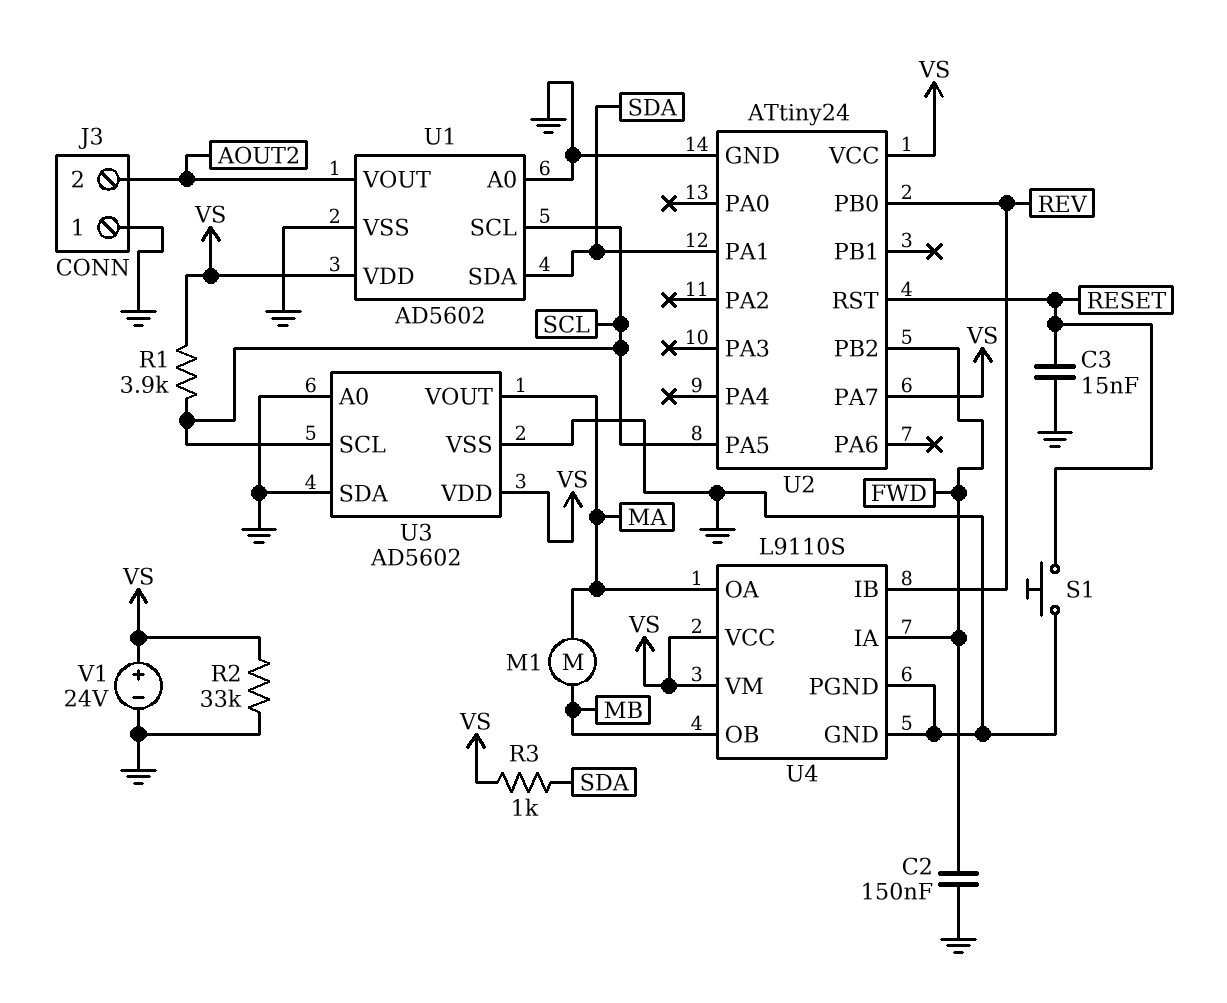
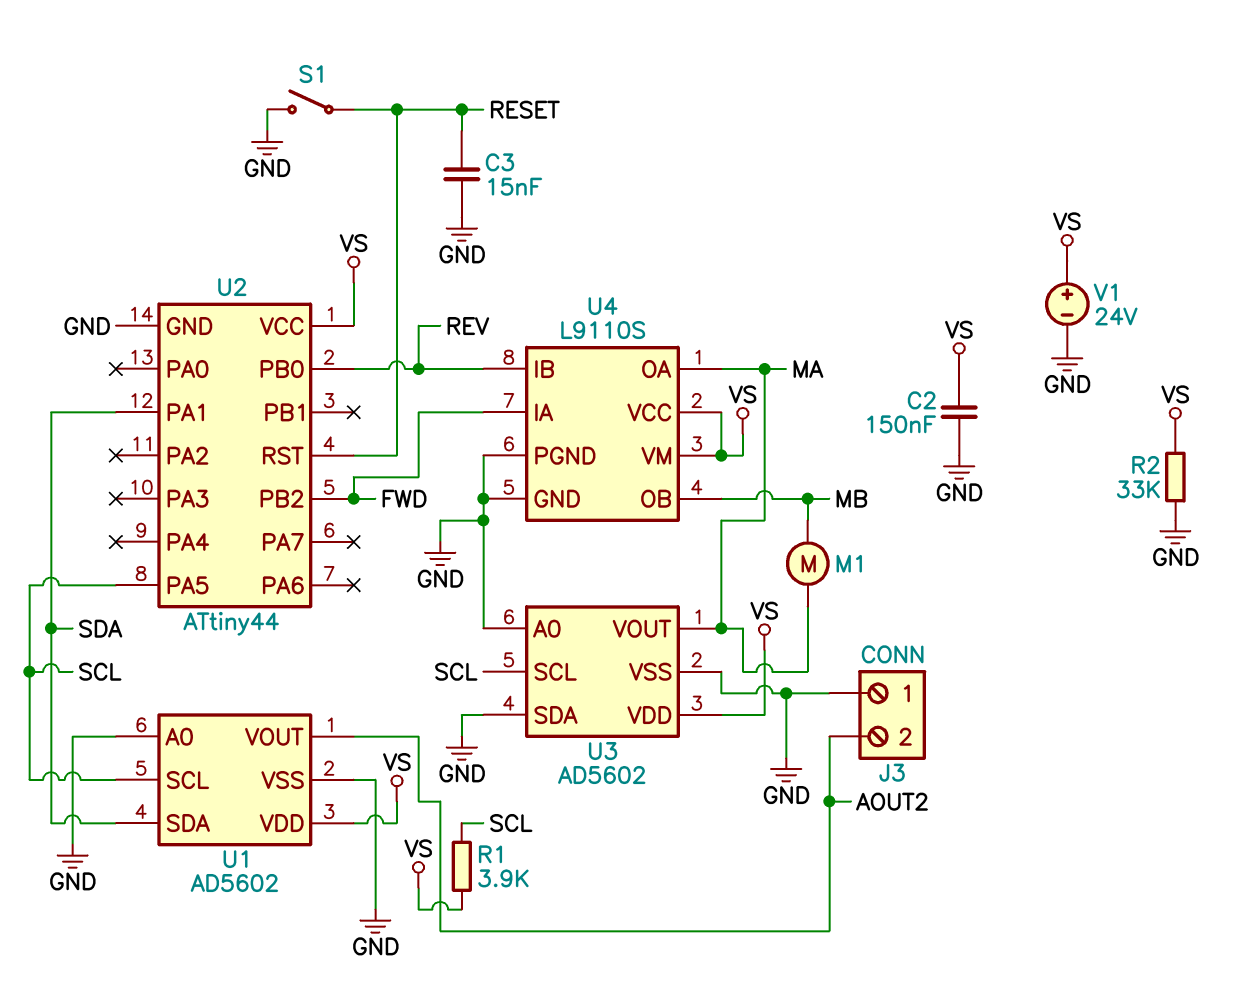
C2: 150nF (FWD, GND) -> 150nF (GND, VS)
R3: 1k (SDA, VS) -> none
S1: button (GND, RESET) -> switch (GND, RESET)
U2: ATtiny24 -> ATtiny44
U2 pin PA7: VS -> none

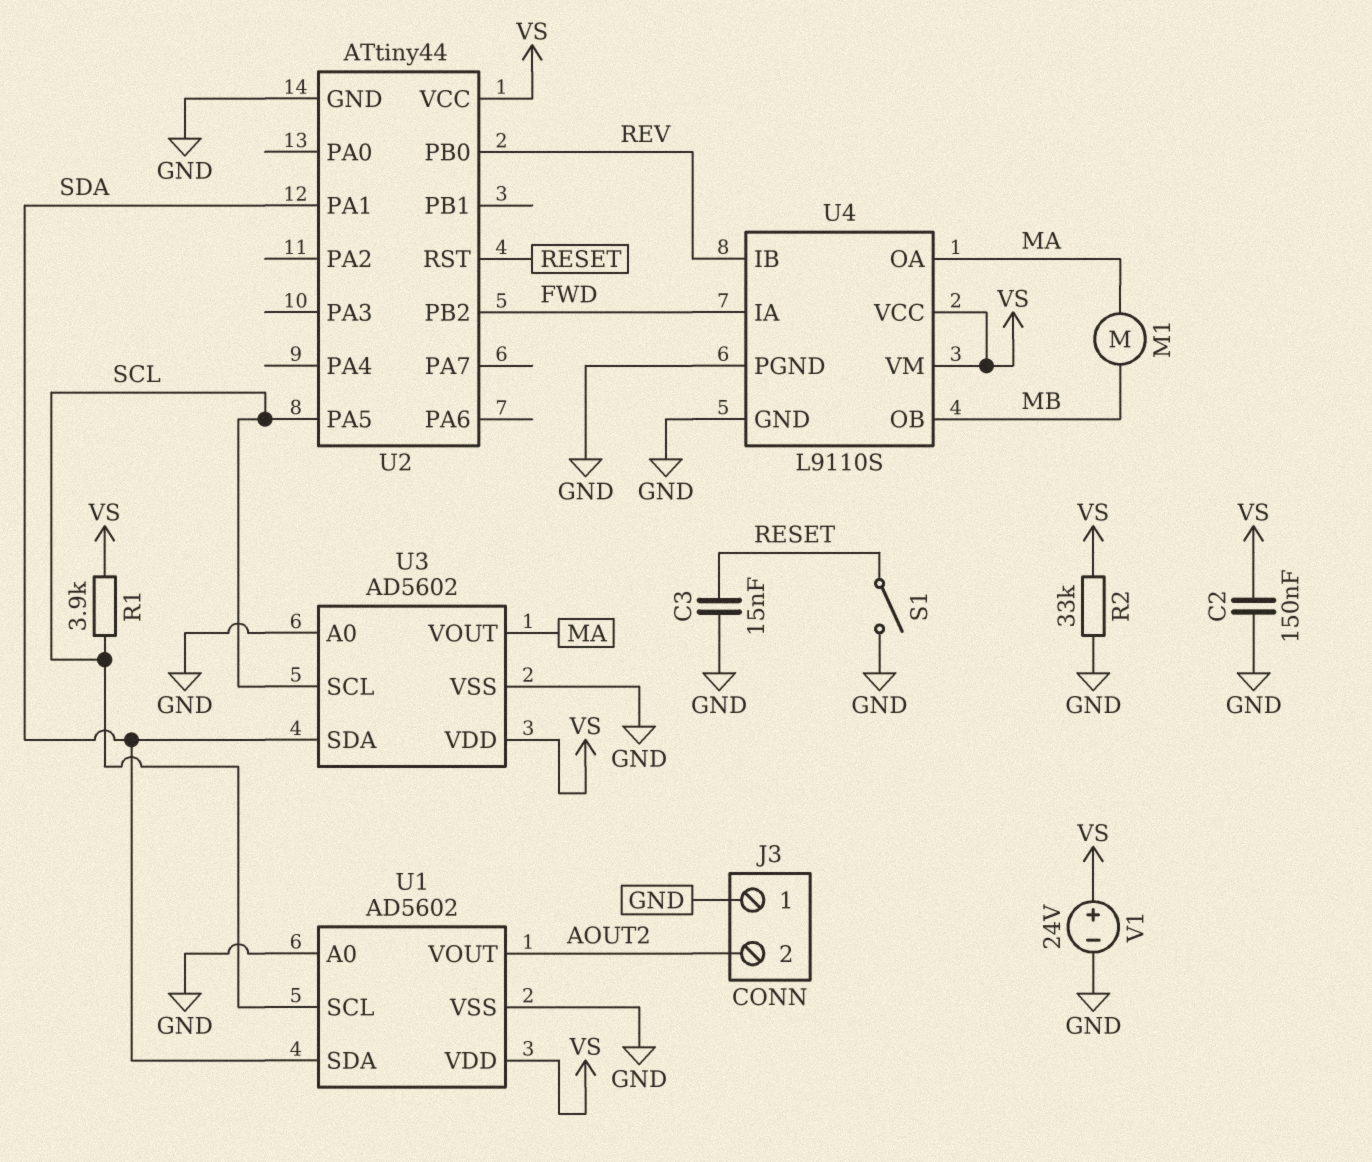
U3 pin SDA: GND -> SDA

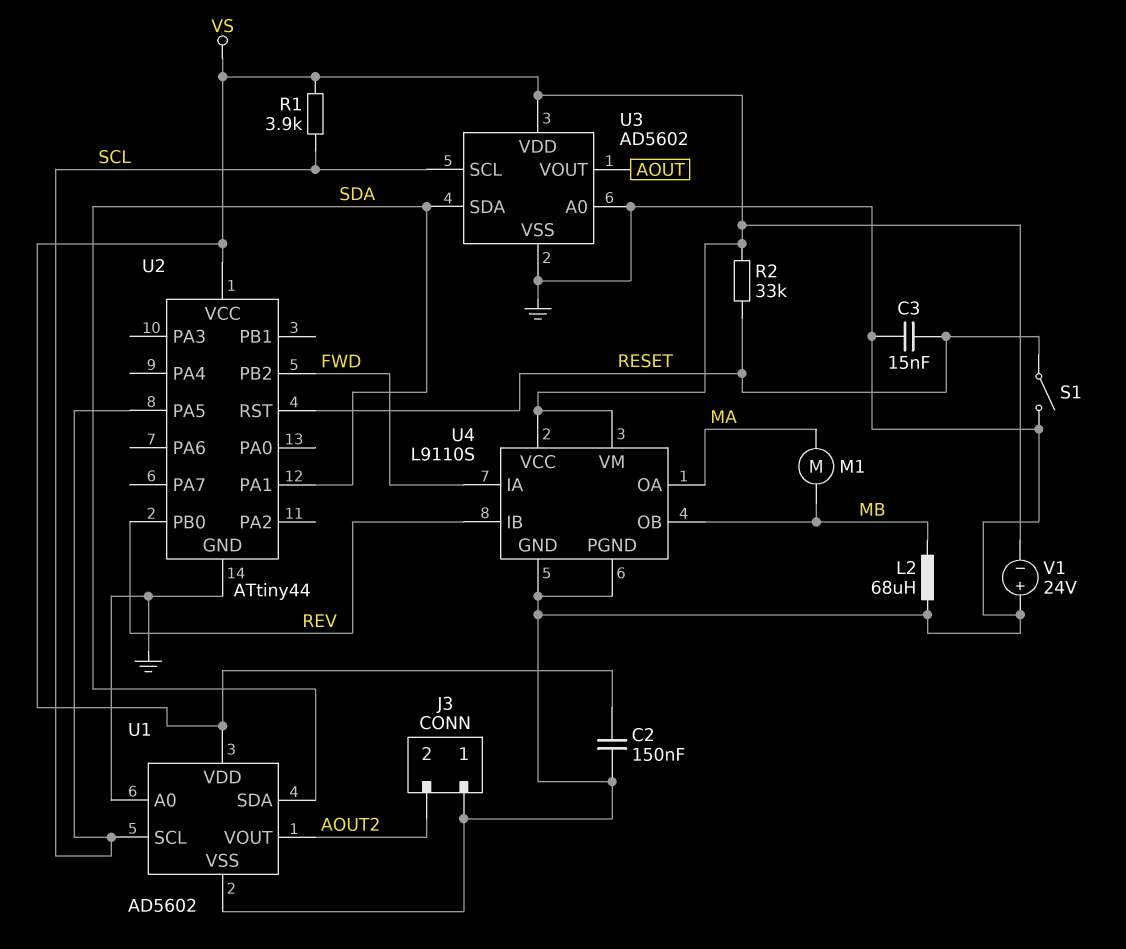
L2: none -> 68uH (GND, MB)
R2: 33k (GND, VS) -> 33k (RESET, VS)
U3 pin VOUT: MA -> AOUT
V1: 24V (plus VS, minus GND) -> 24V (plus GND, minus VS)

